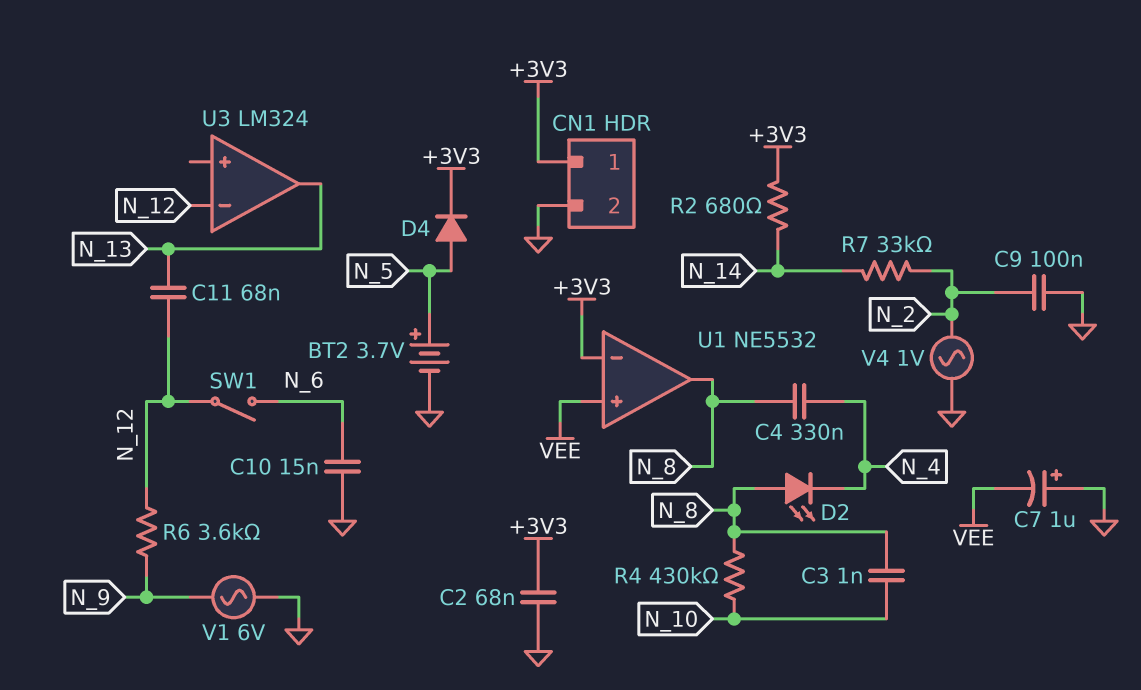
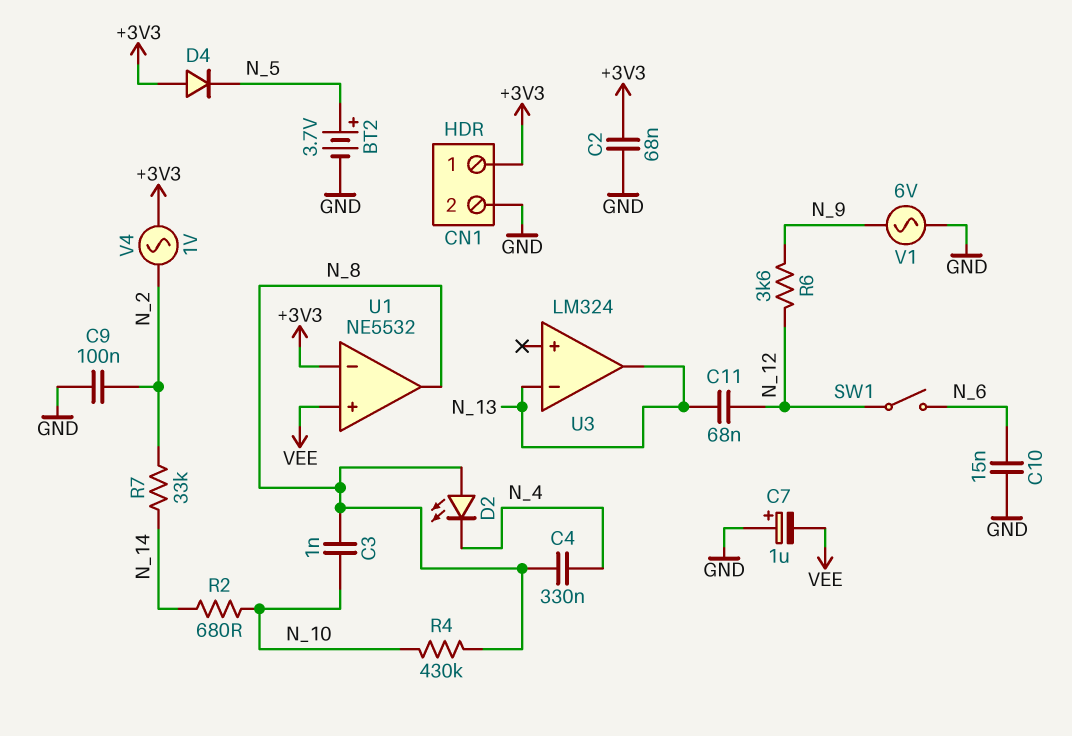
D4: diode (A N_5, K +3V3) -> diode (A +3V3, K N_5)
R2: 680 (+3V3, N_14) -> 680 (N_10, N_14)
U3 pin in-: N_12 -> N_13
V4: AC 1V (GND, N_2) -> AC 1V (+3V3, N_2)

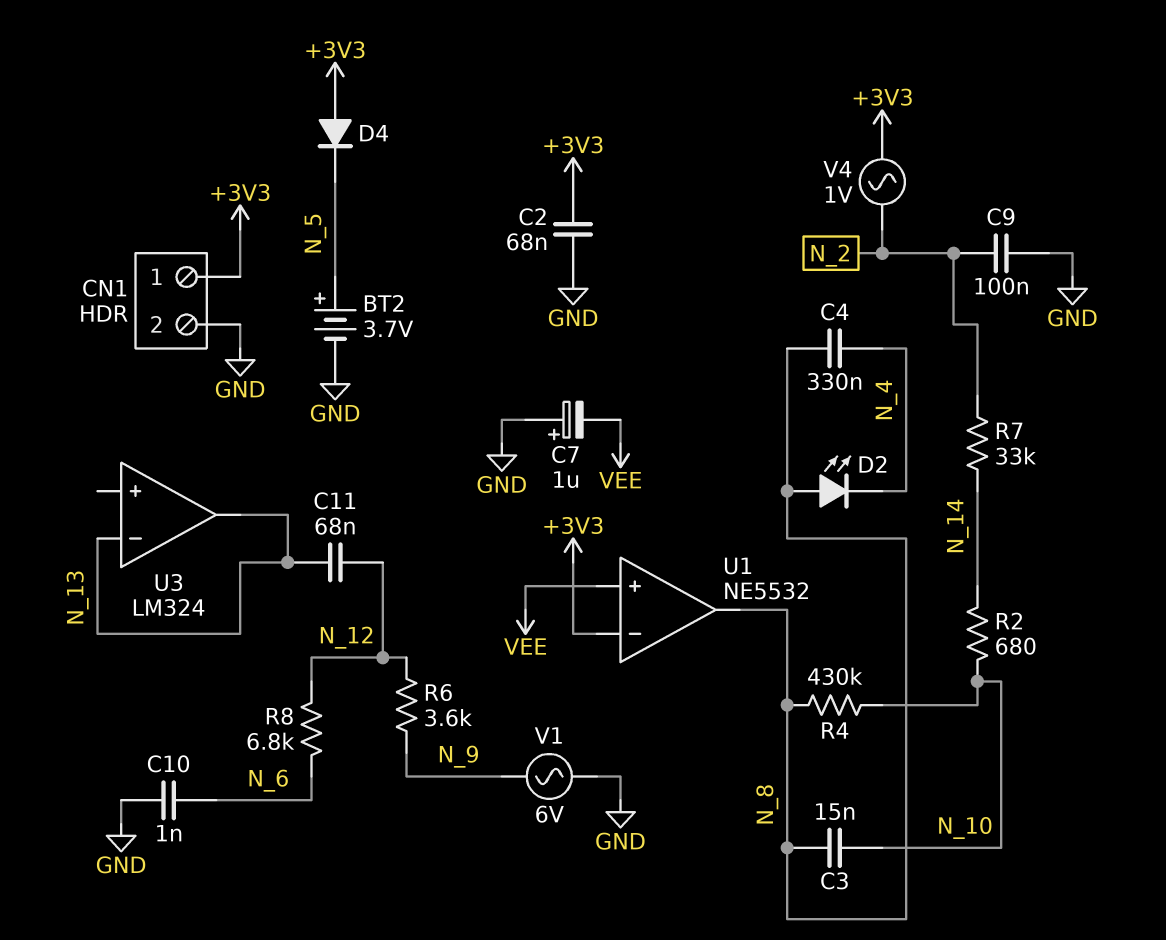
C3: 1nF (N_8, N_10) -> 15nF (N_8, N_10)
C10: 15nF (GND, N_6) -> 1nF (GND, N_6)
R8: none -> 6.8k (N_6, N_12)
SW1: switch (N_6, N_12) -> none

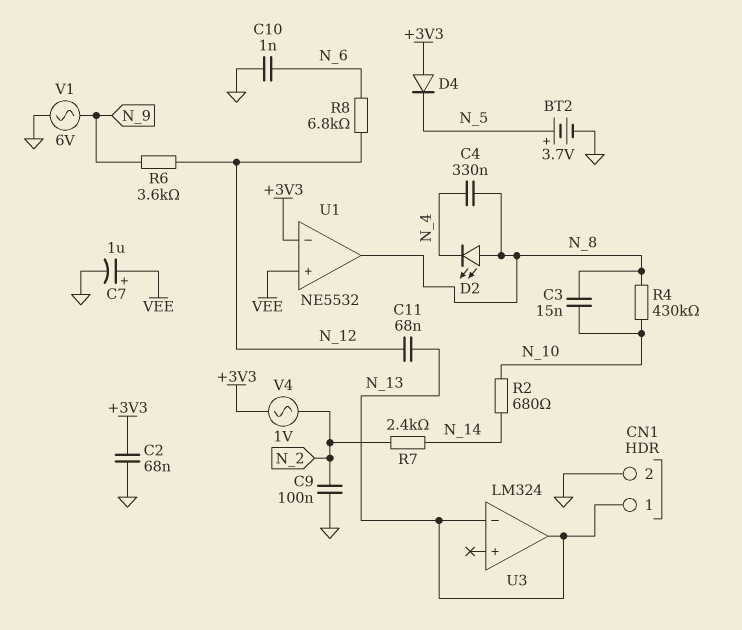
C7: 1uF (plus GND, minus VEE) -> 1uF (plus VEE, minus GND)
CN1 pin 1: +3V3 -> N_13
R7: 33k (N_2, N_14) -> 2.4k (N_2, N_14)

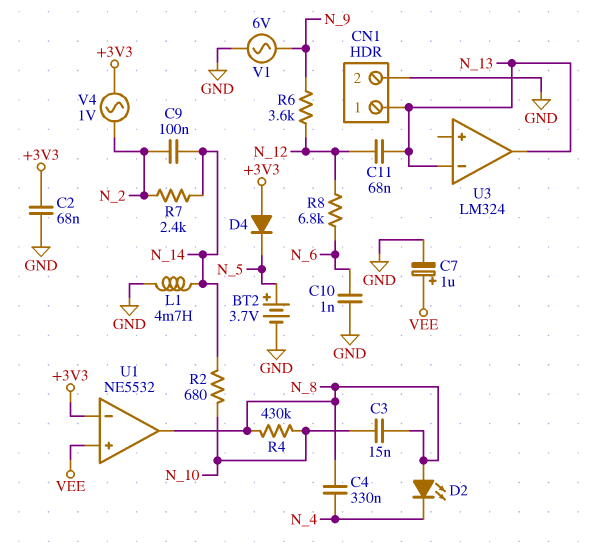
C9: 100nF (GND, N_2) -> 100nF (N_2, N_14)
L1: none -> 4.7mH (GND, N_14)

